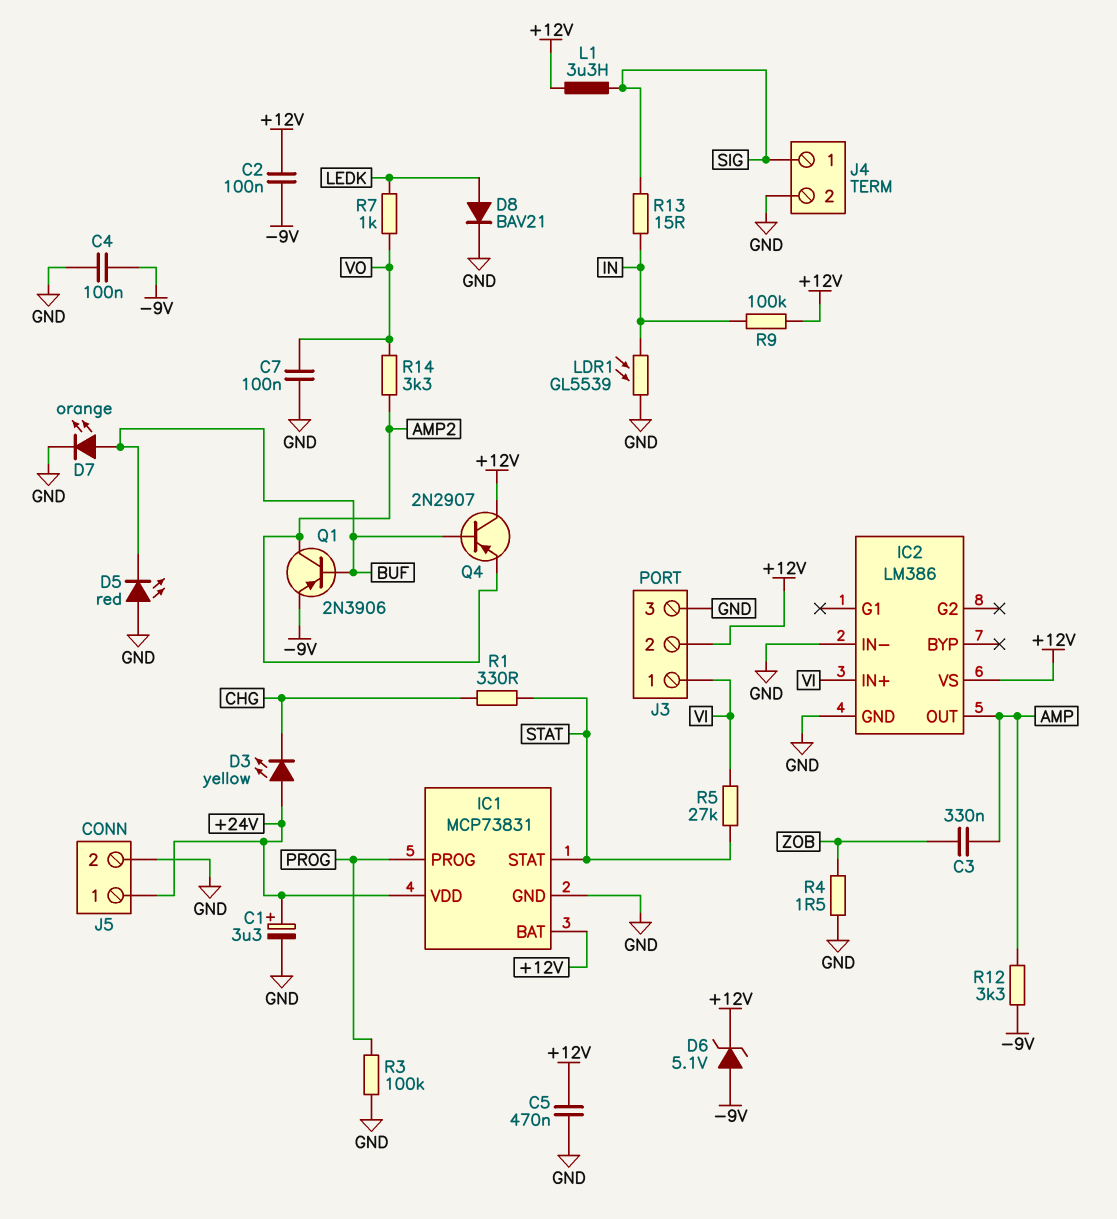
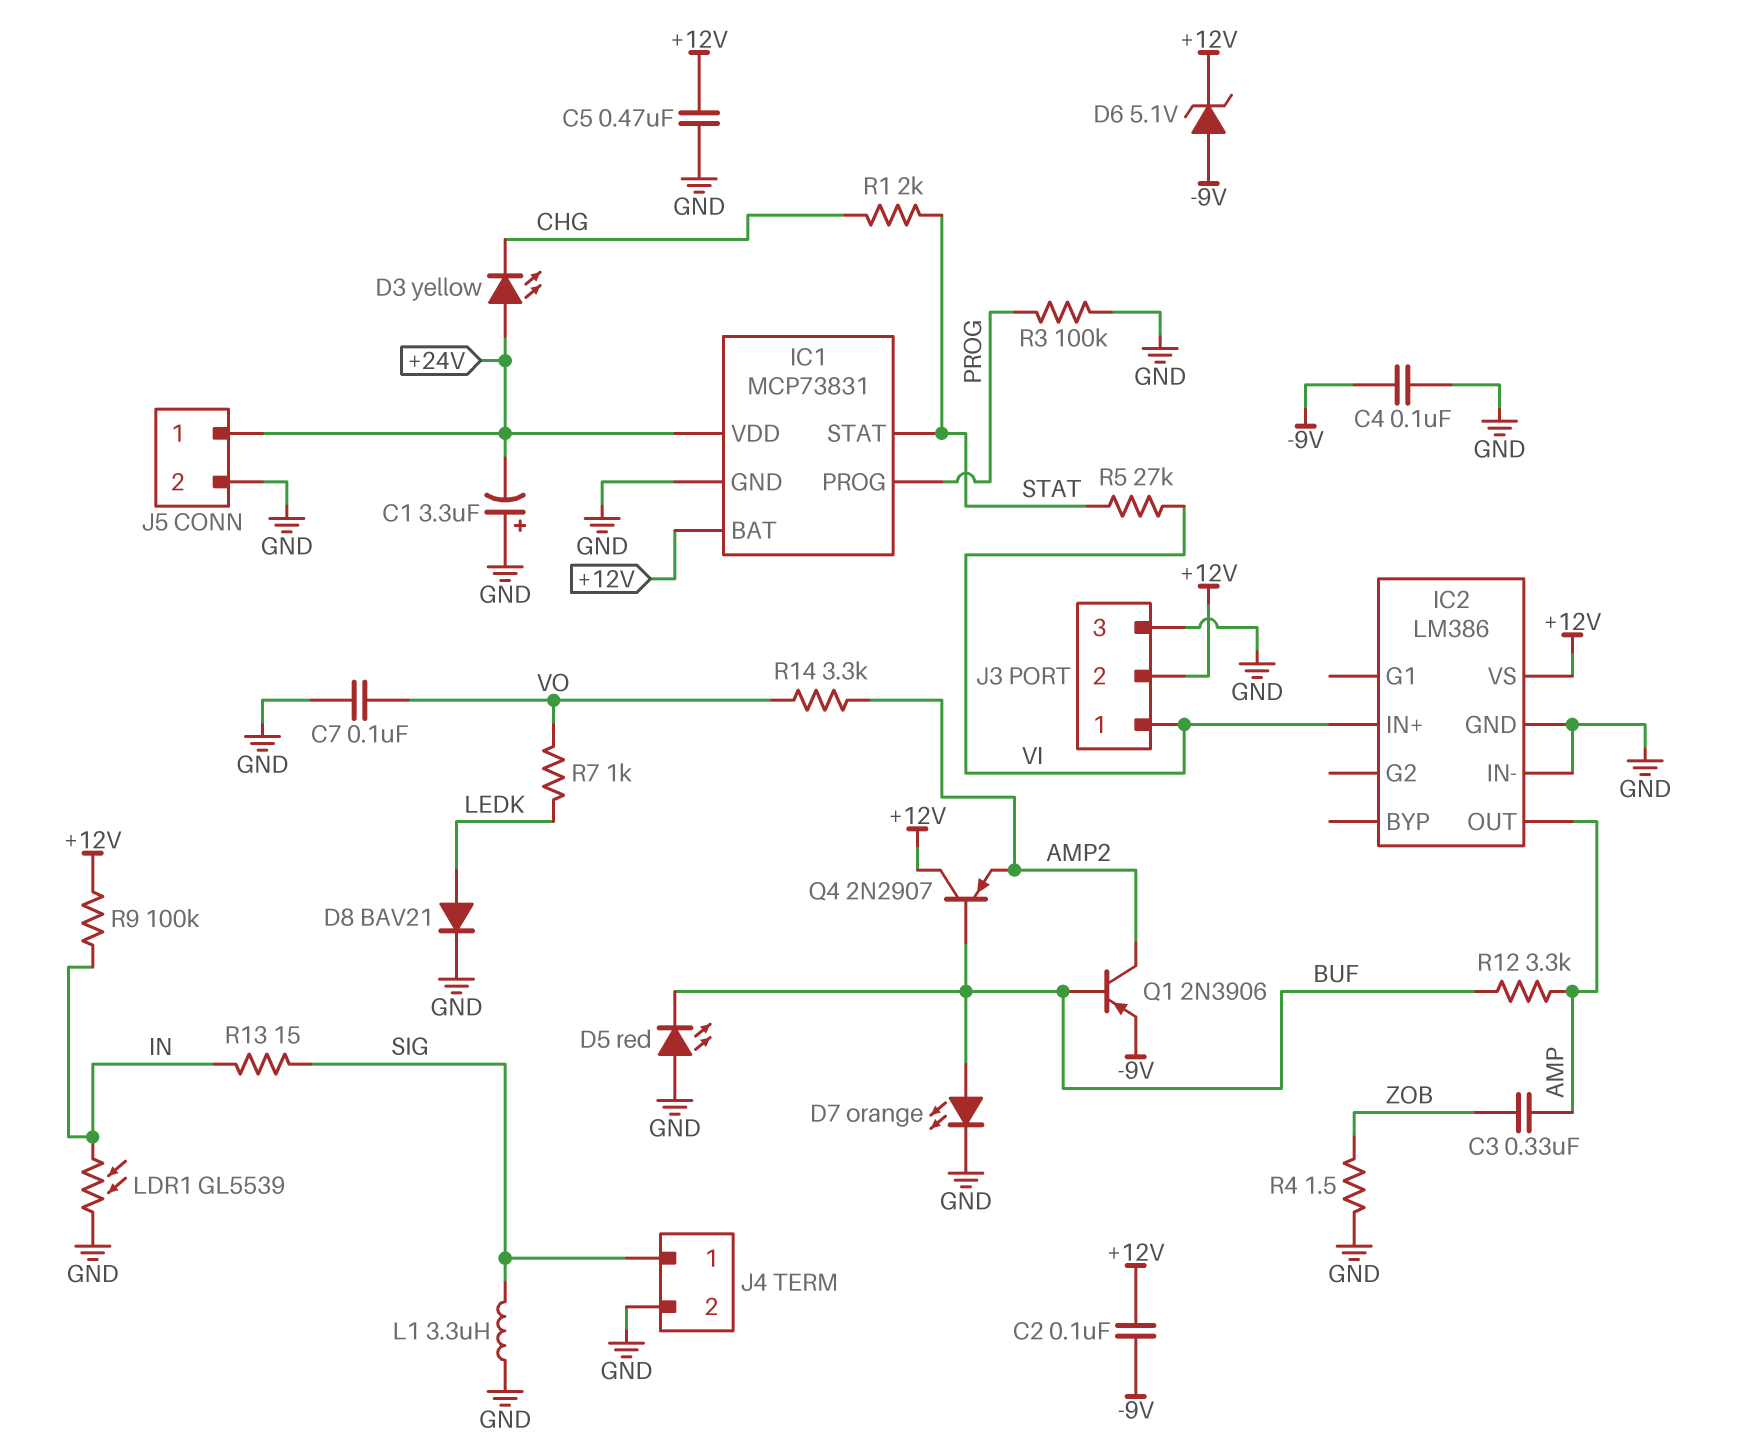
C1: 3.3uF (plus +24V, minus GND) -> 3.3uF (plus GND, minus +24V)
L1: 3.3uH (+12V, SIG) -> 3.3uH (GND, SIG)
R1: 330 (CHG, STAT) -> 2k (CHG, STAT)
R12: 3.3k (-9V, AMP) -> 3.3k (AMP, BUF)

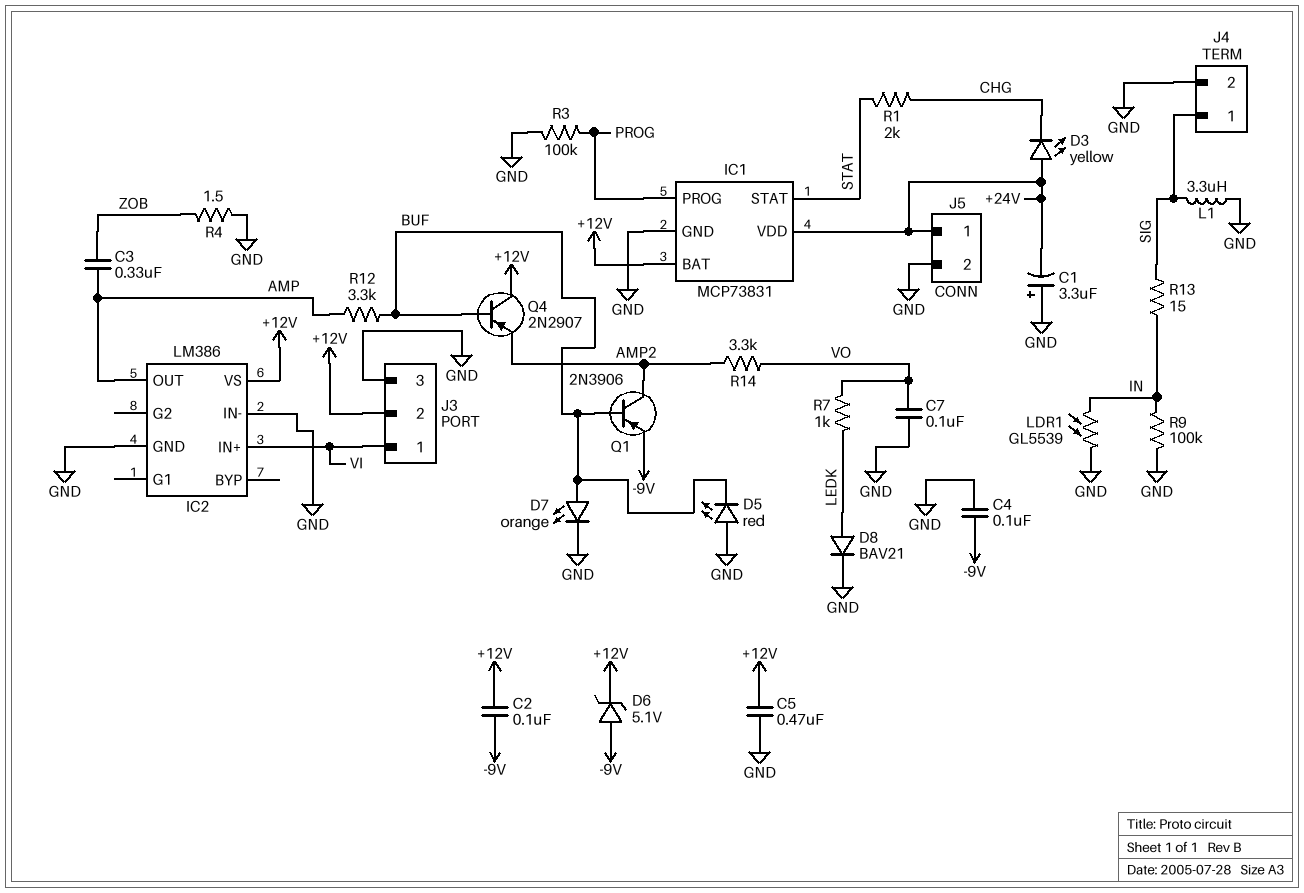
R5: 27k (STAT, VI) -> none
R9: 100k (+12V, IN) -> 100k (GND, IN)

